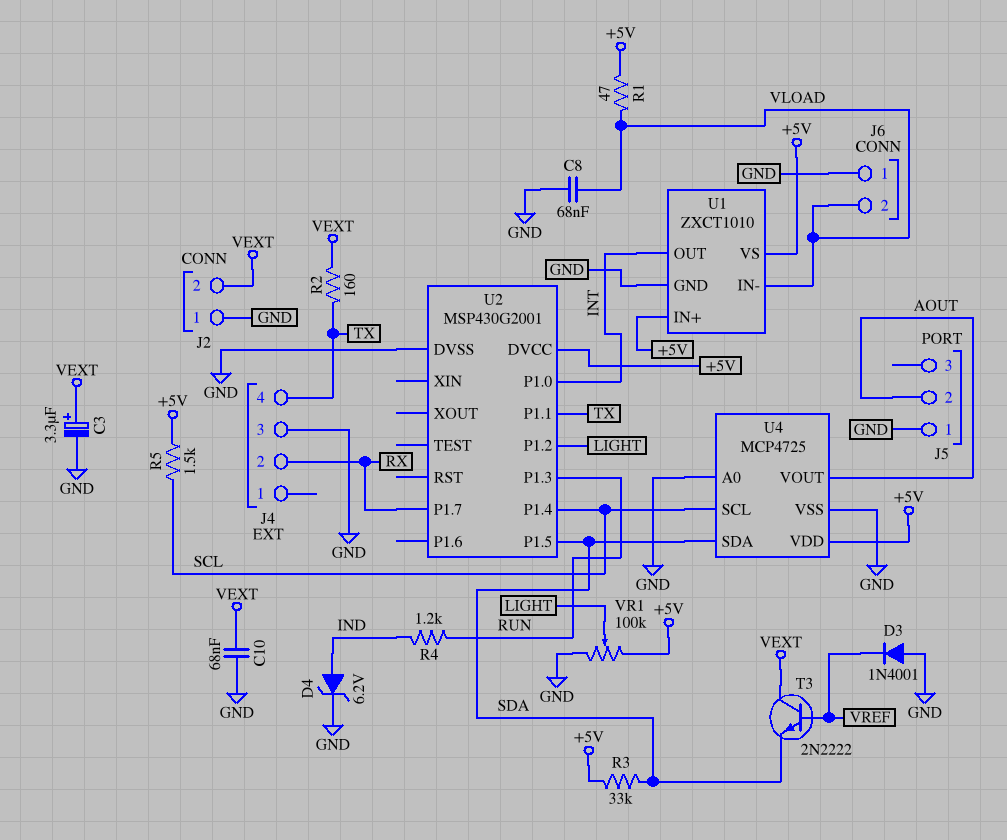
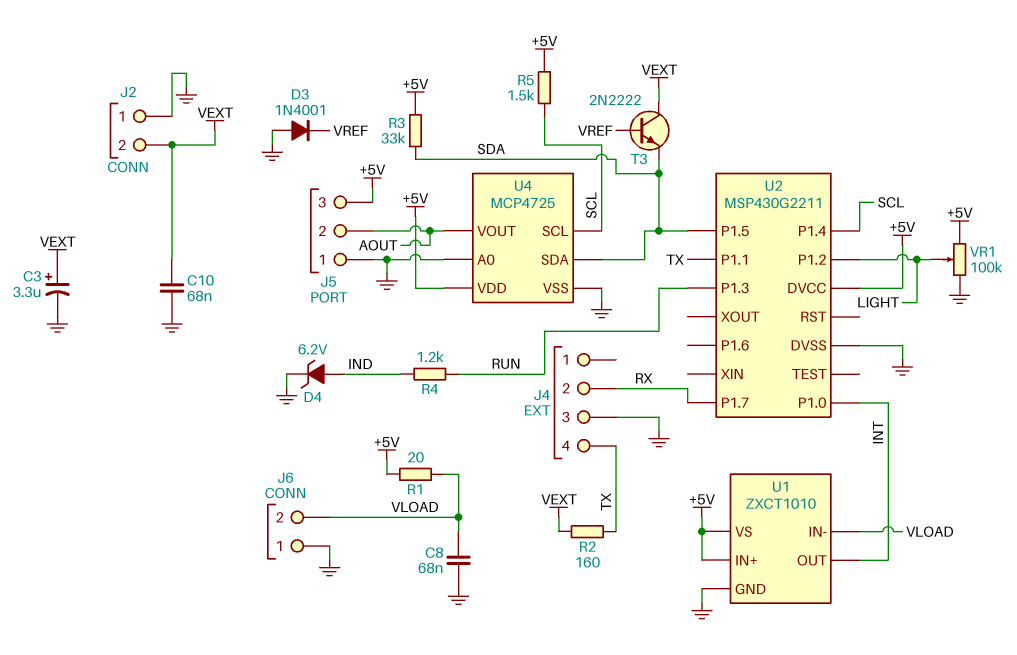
J5 pin 3: none -> +5V
R1: 47 (+5V, VLOAD) -> 20 (+5V, VLOAD)
U2: MSP430G2001 -> MSP430G2211

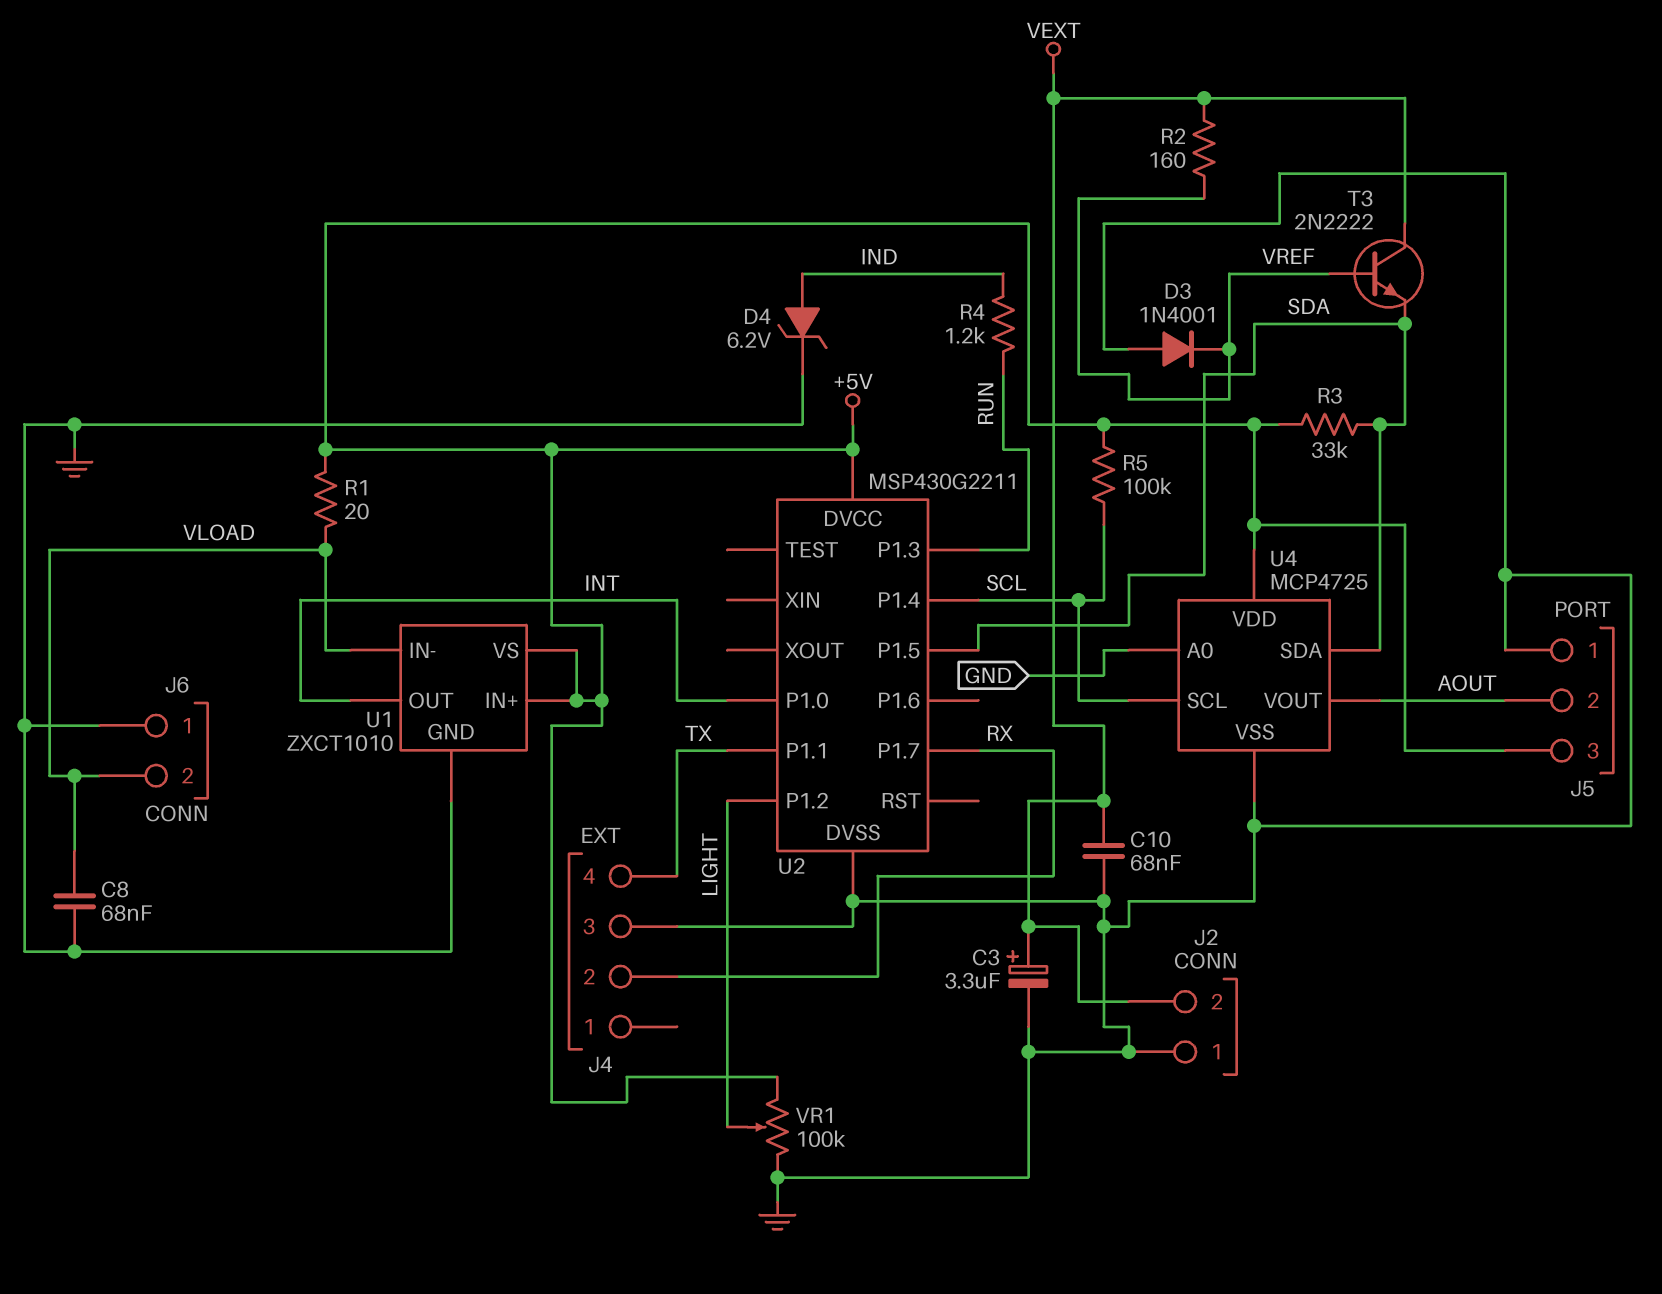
R2: 160 (TX, VEXT) -> 160 (VEXT, VREF)
R5: 1.5k (+5V, SCL) -> 100k (+5V, SCL)

